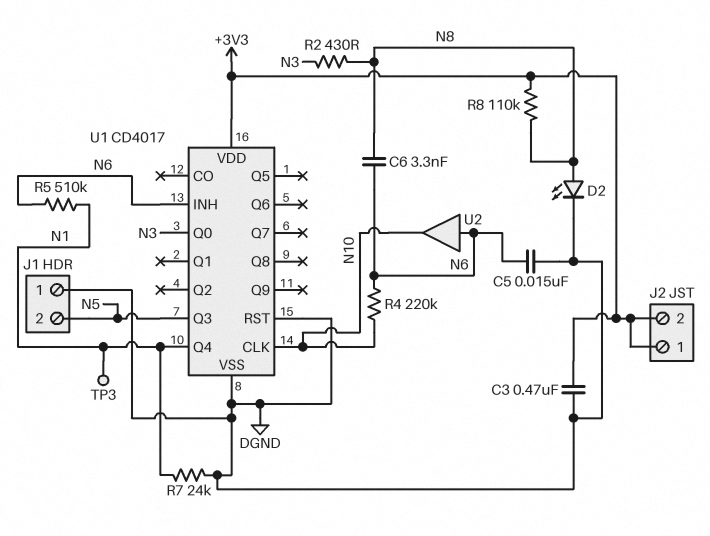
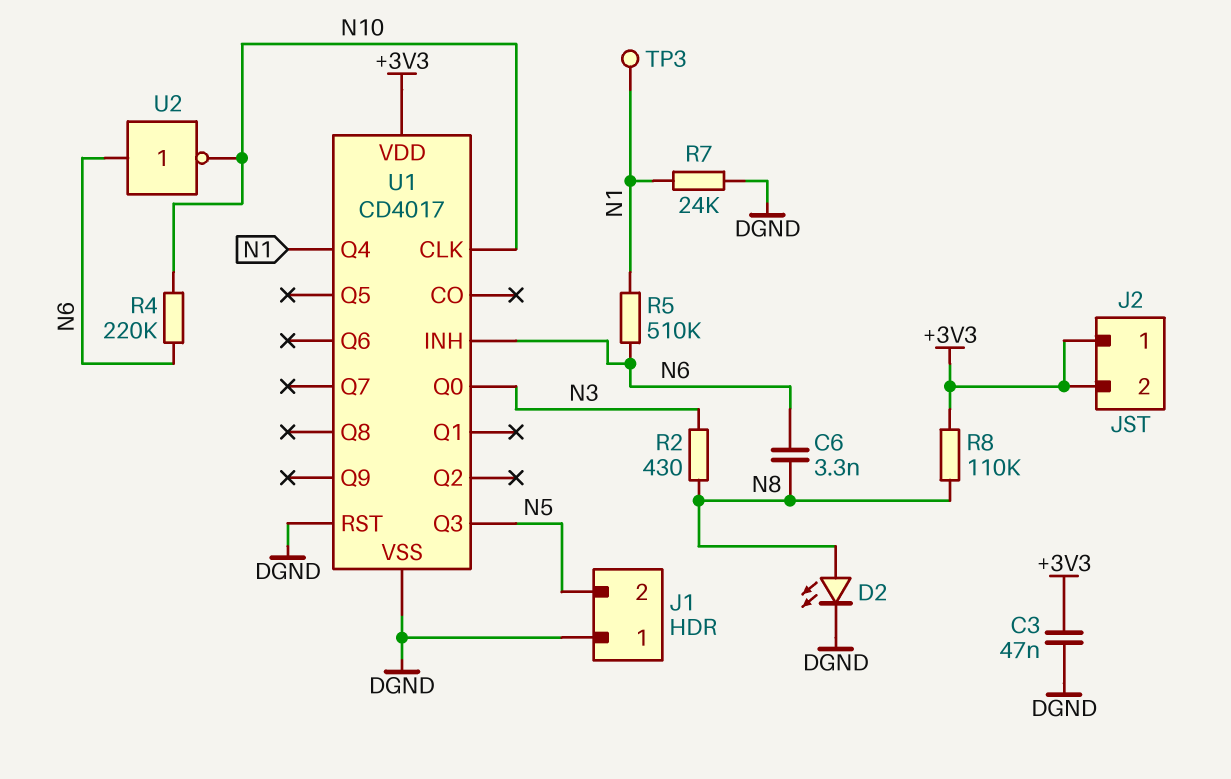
C3: 470nF (+3V3, DGND) -> 47nF (+3V3, DGND)
C5: 15nF (DGND, N6) -> none
U2: buffer (in N6, out N10) -> NOT (in N6, out N10)

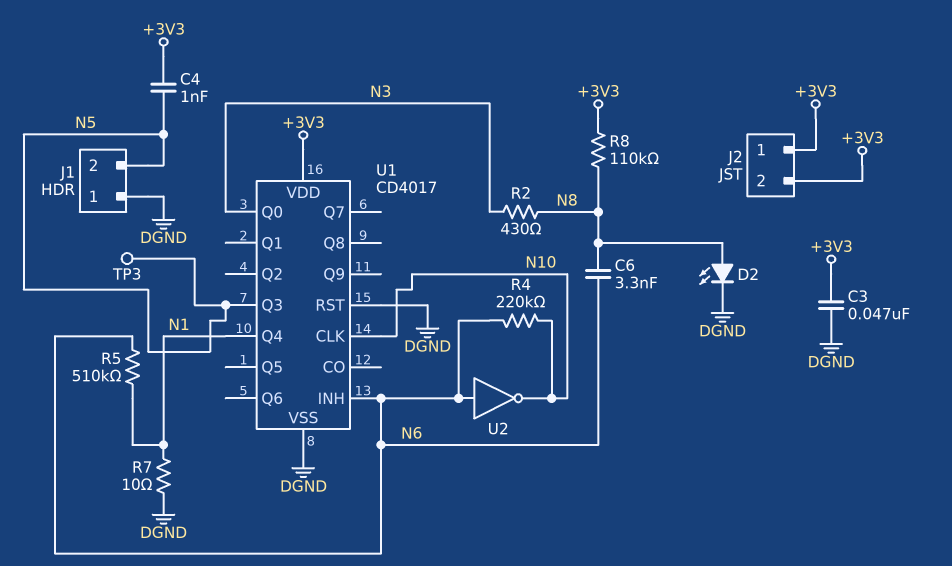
C4: none -> 1nF (+3V3, N5)
R7: 24k (DGND, N1) -> 10 (DGND, N1)
TP3: test point (N1) -> test point (N5)

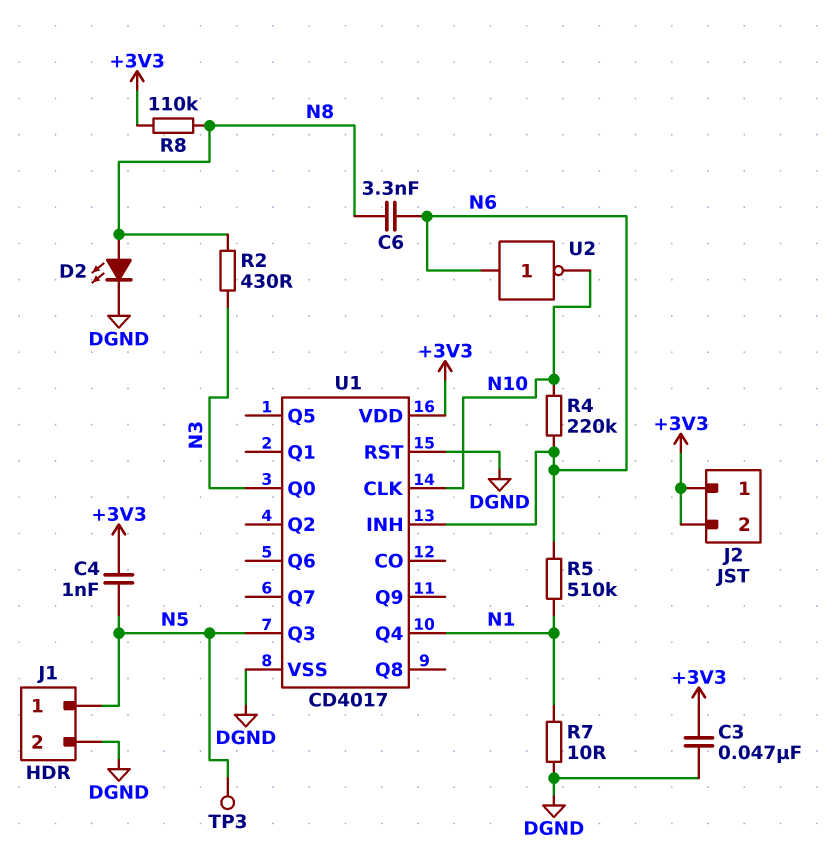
J1 pin 1: DGND -> N5
J1 pin 2: N5 -> DGND

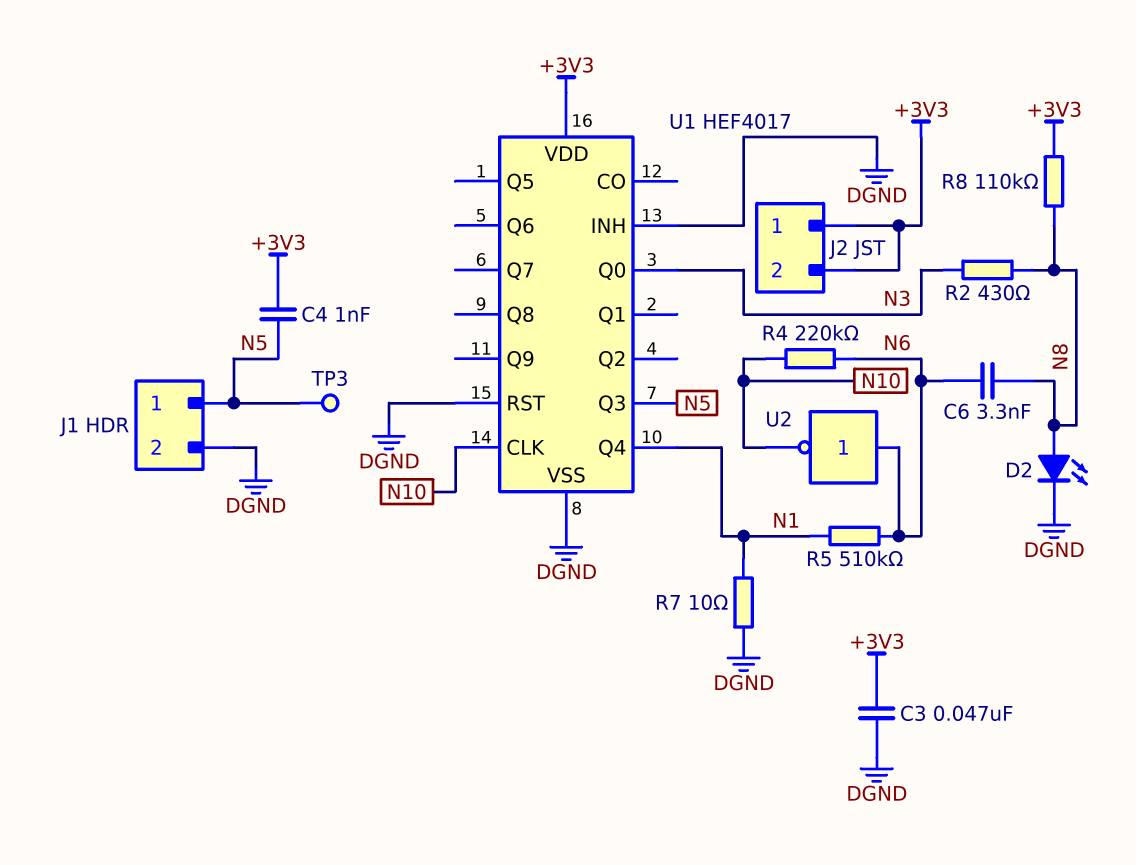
U1: CD4017 -> HEF4017
U1 pin INH: N6 -> DGND

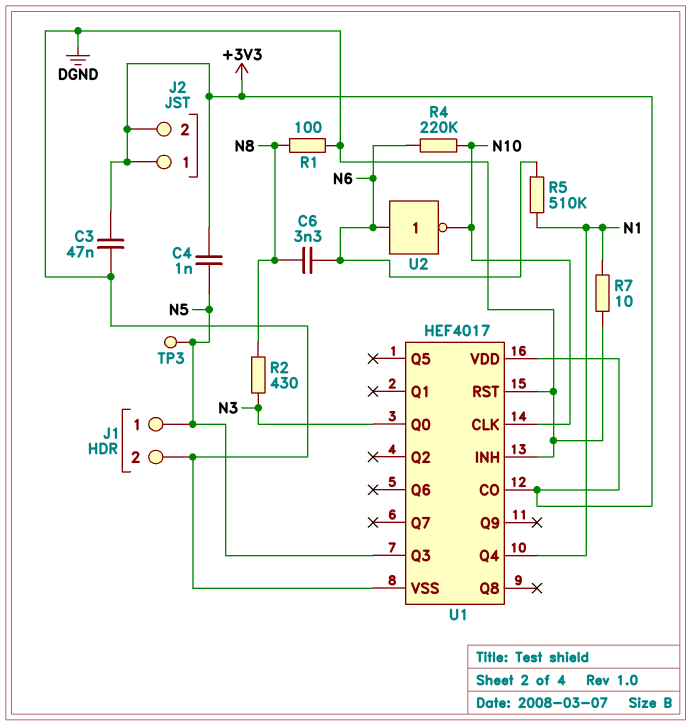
D2: LED (A N8, K DGND) -> none
R1: none -> 100 (DGND, N8)
R8: 110k (+3V3, N8) -> none
U1 pin CO: none -> +3V3

